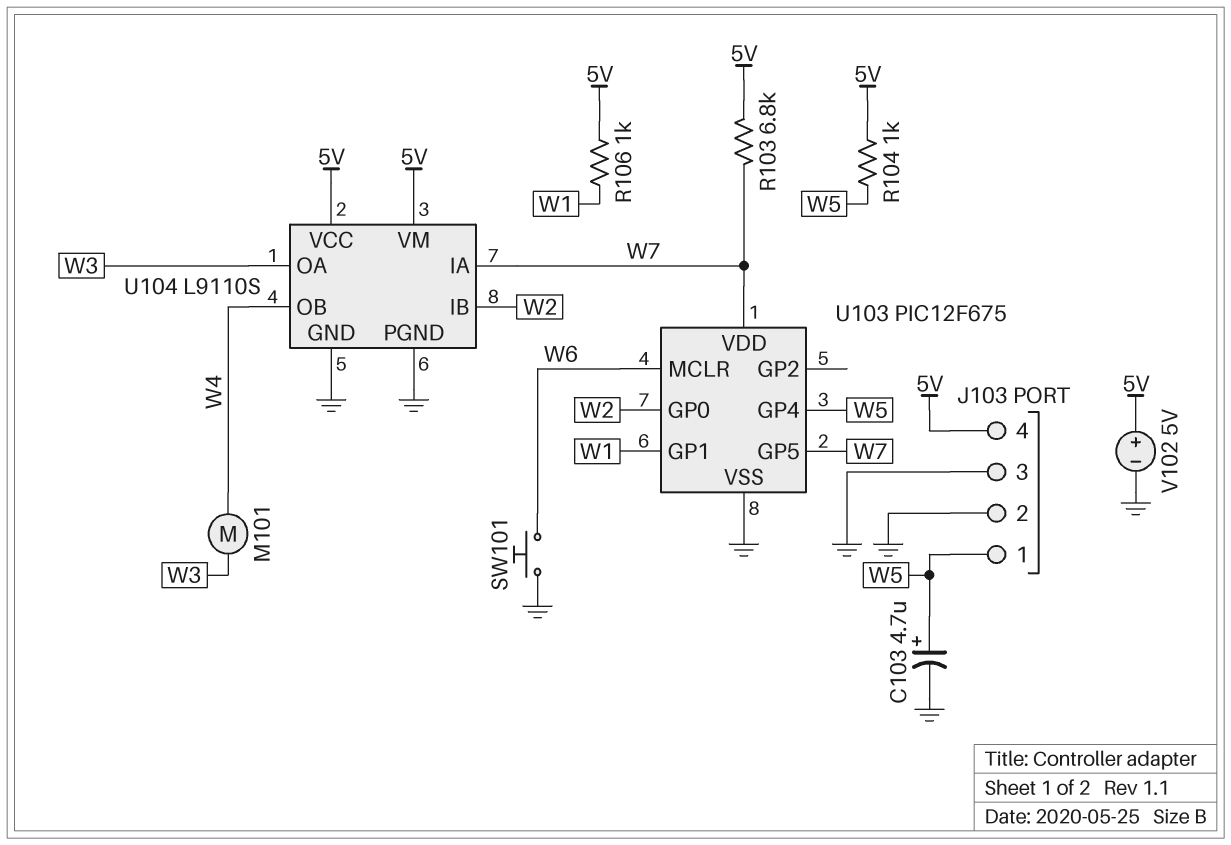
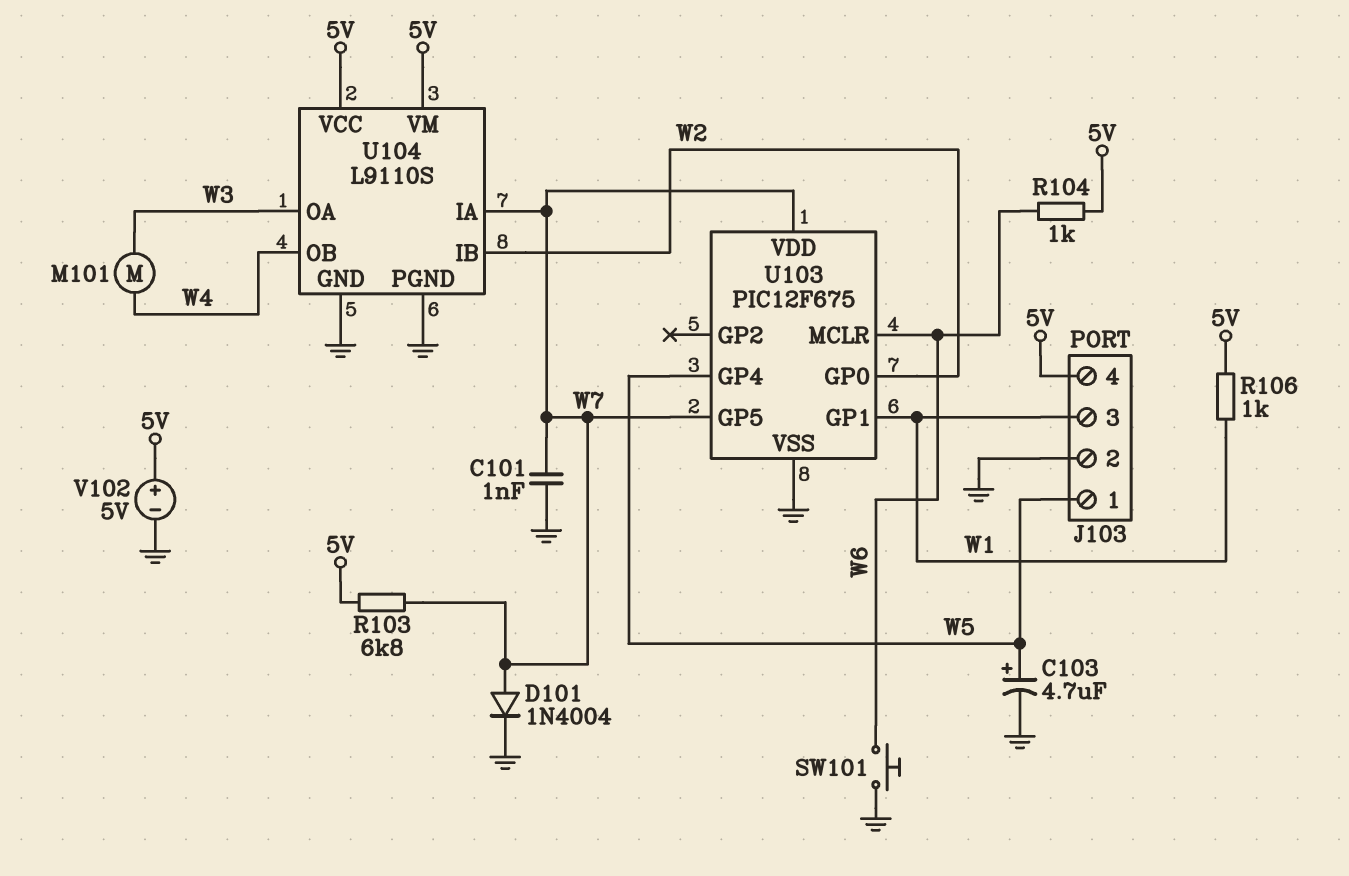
C101: none -> 1nF (GND, W7)
D101: none -> diode 1N4004 (A W7, K GND)
J103 pin 3: GND -> W1
R104: 1k (5V, W5) -> 1k (5V, W6)

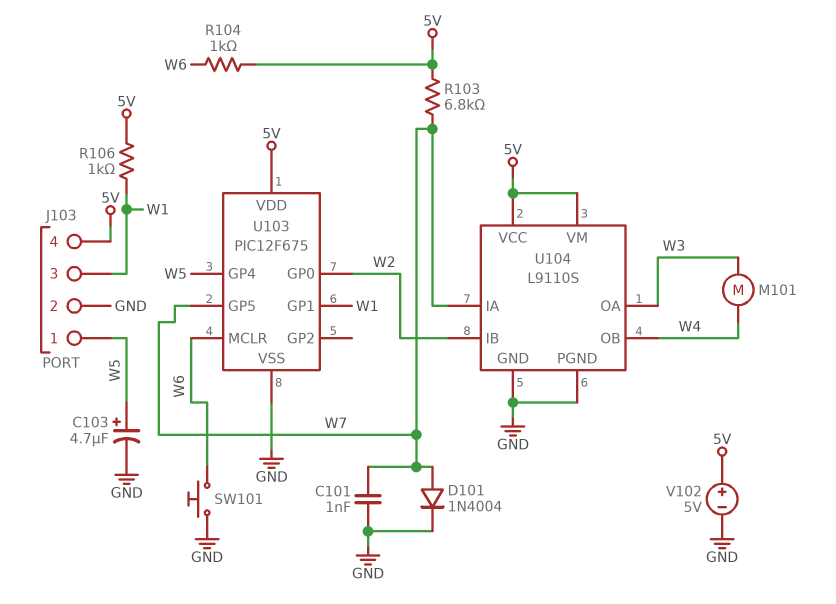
U103 pin VDD: W7 -> 5V

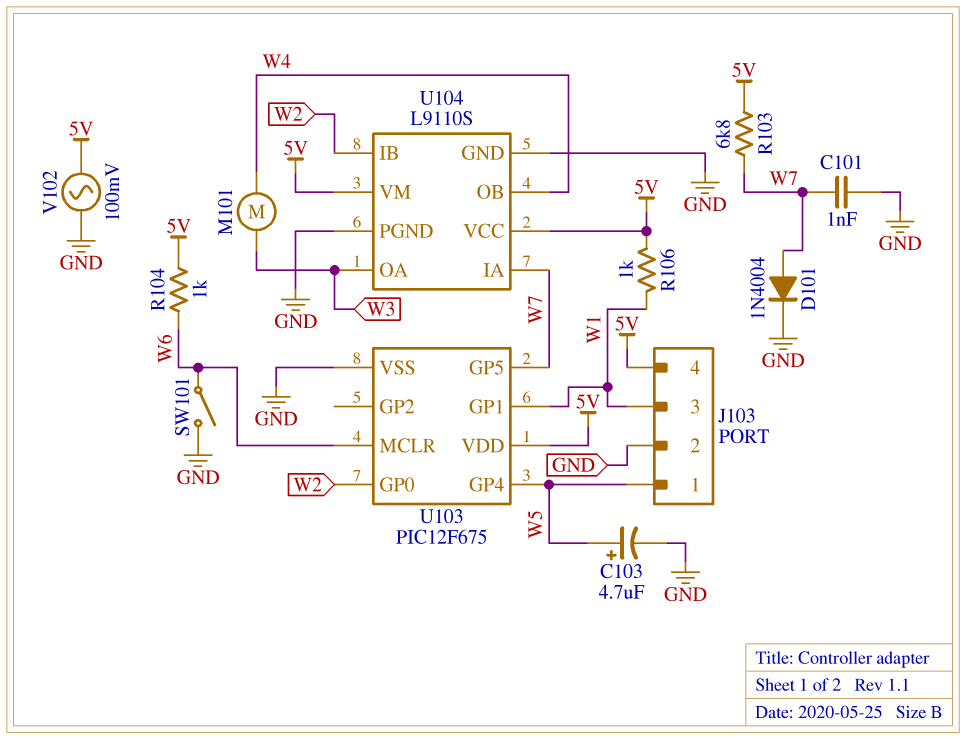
SW101: button (GND, W6) -> switch (GND, W6)
V102: 5V (plus 5V, minus GND) -> AC 100mV (5V, GND)

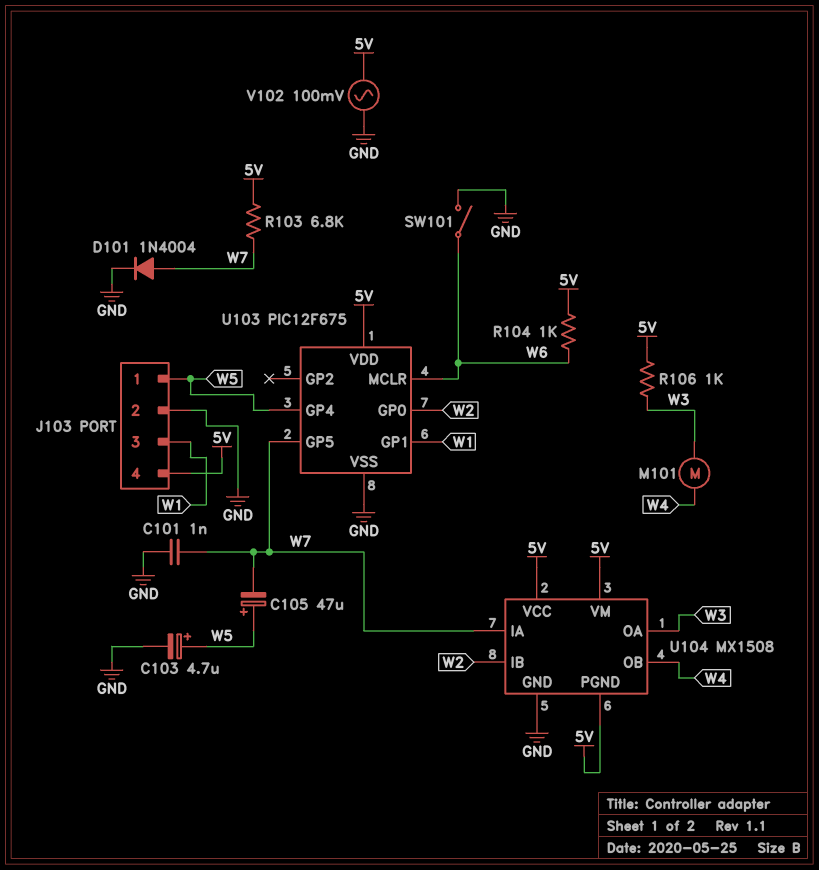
C105: none -> 47uF (plus W5, minus W7)
R106: 1k (5V, W1) -> 1k (5V, W3)
U104: L9110S -> MX1508
U104 pin PGND: GND -> 5V

